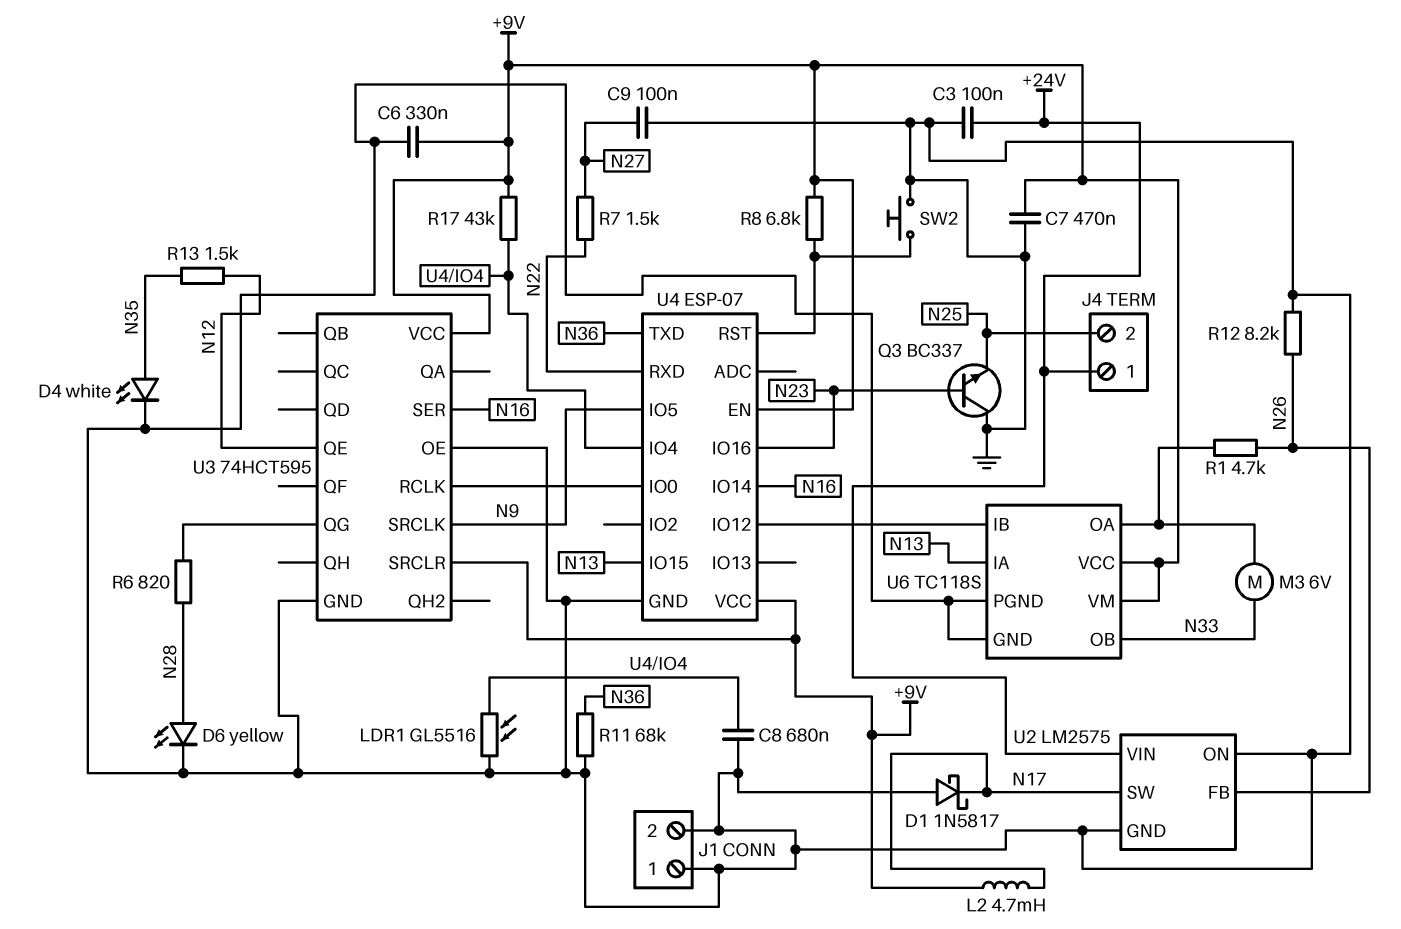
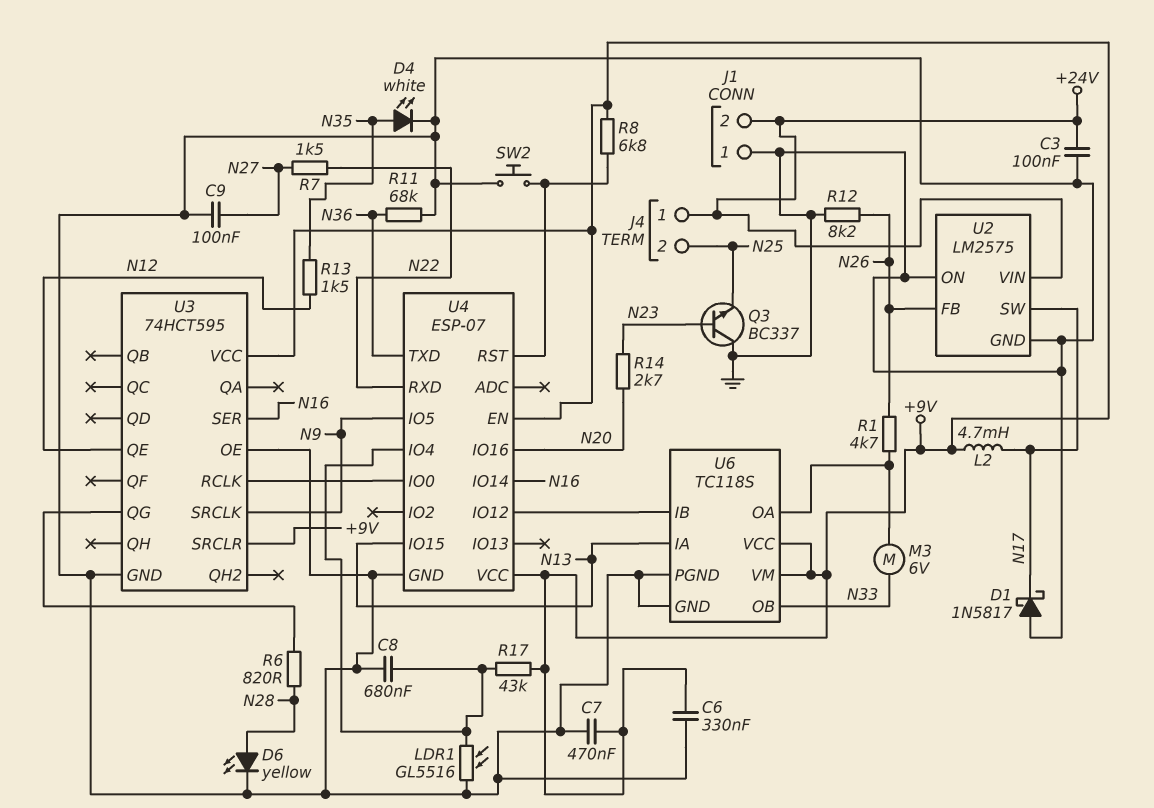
J1 pin 2: GND -> +24V
R14: none -> 2.7k (N20, N23)
U4 pin IO16: N23 -> N20

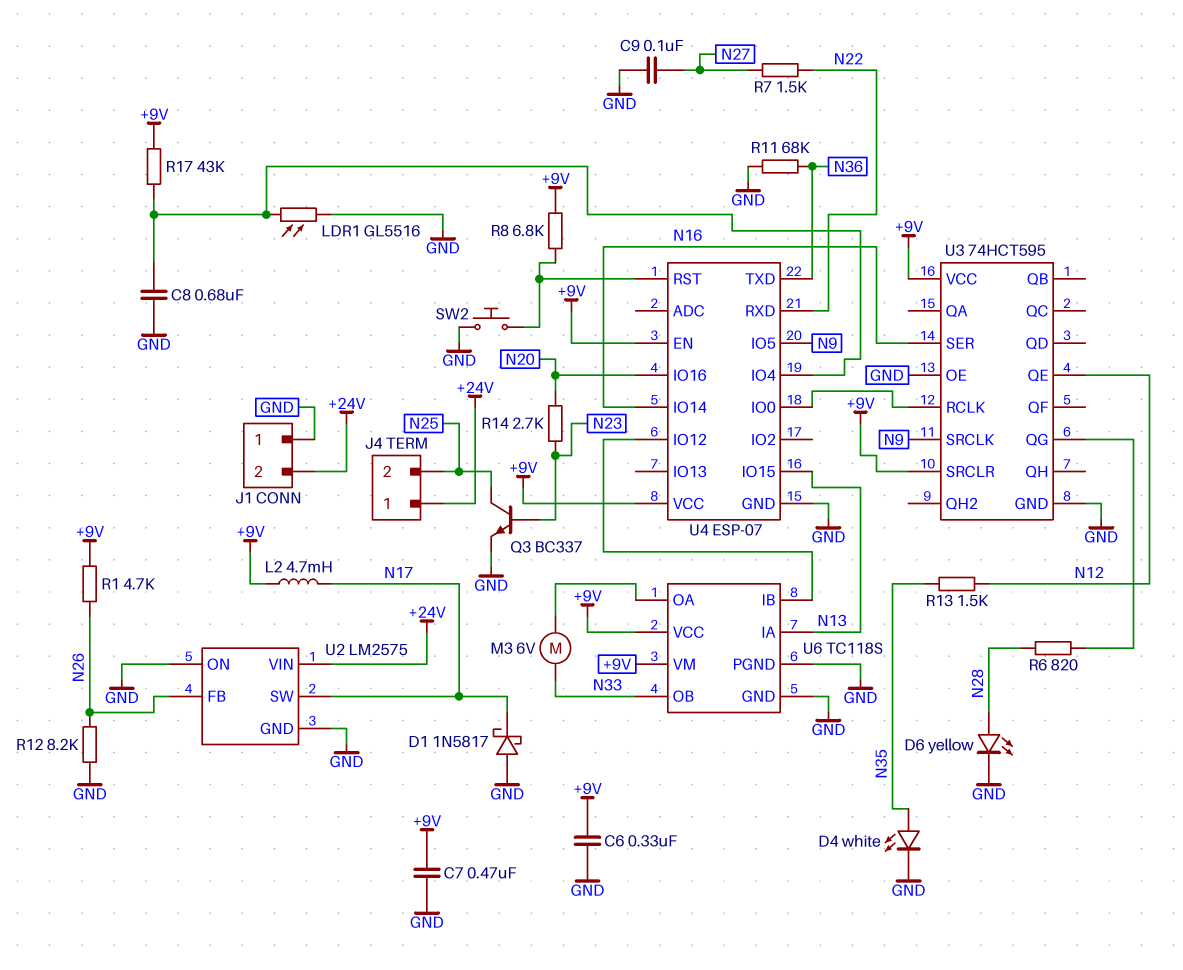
C3: 100nF (+24V, GND) -> none
Q3: NPN BC337 (B N23, C GND, E N25) -> NPN BC337 (B N23, C N25, E GND)
R1: 4.7k (N26, U6/OA) -> 4.7k (+9V, N26)

